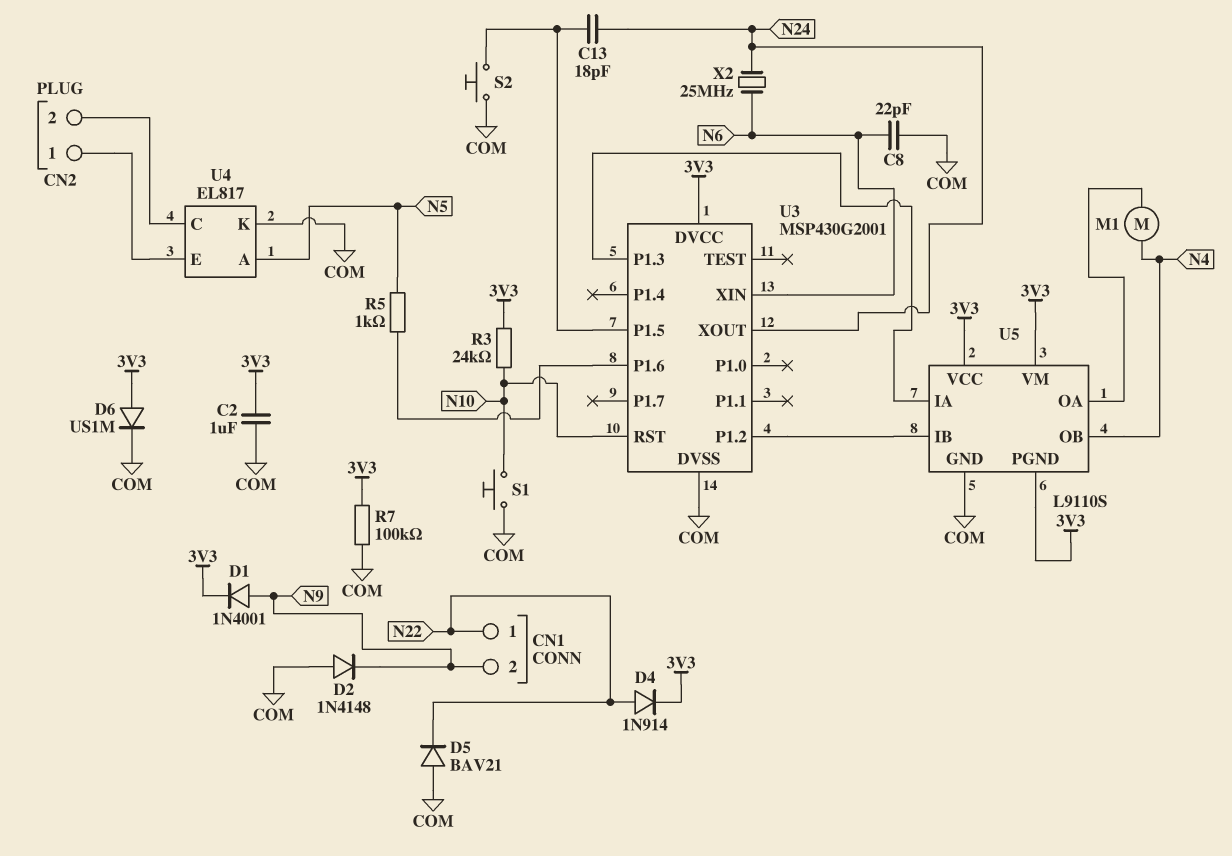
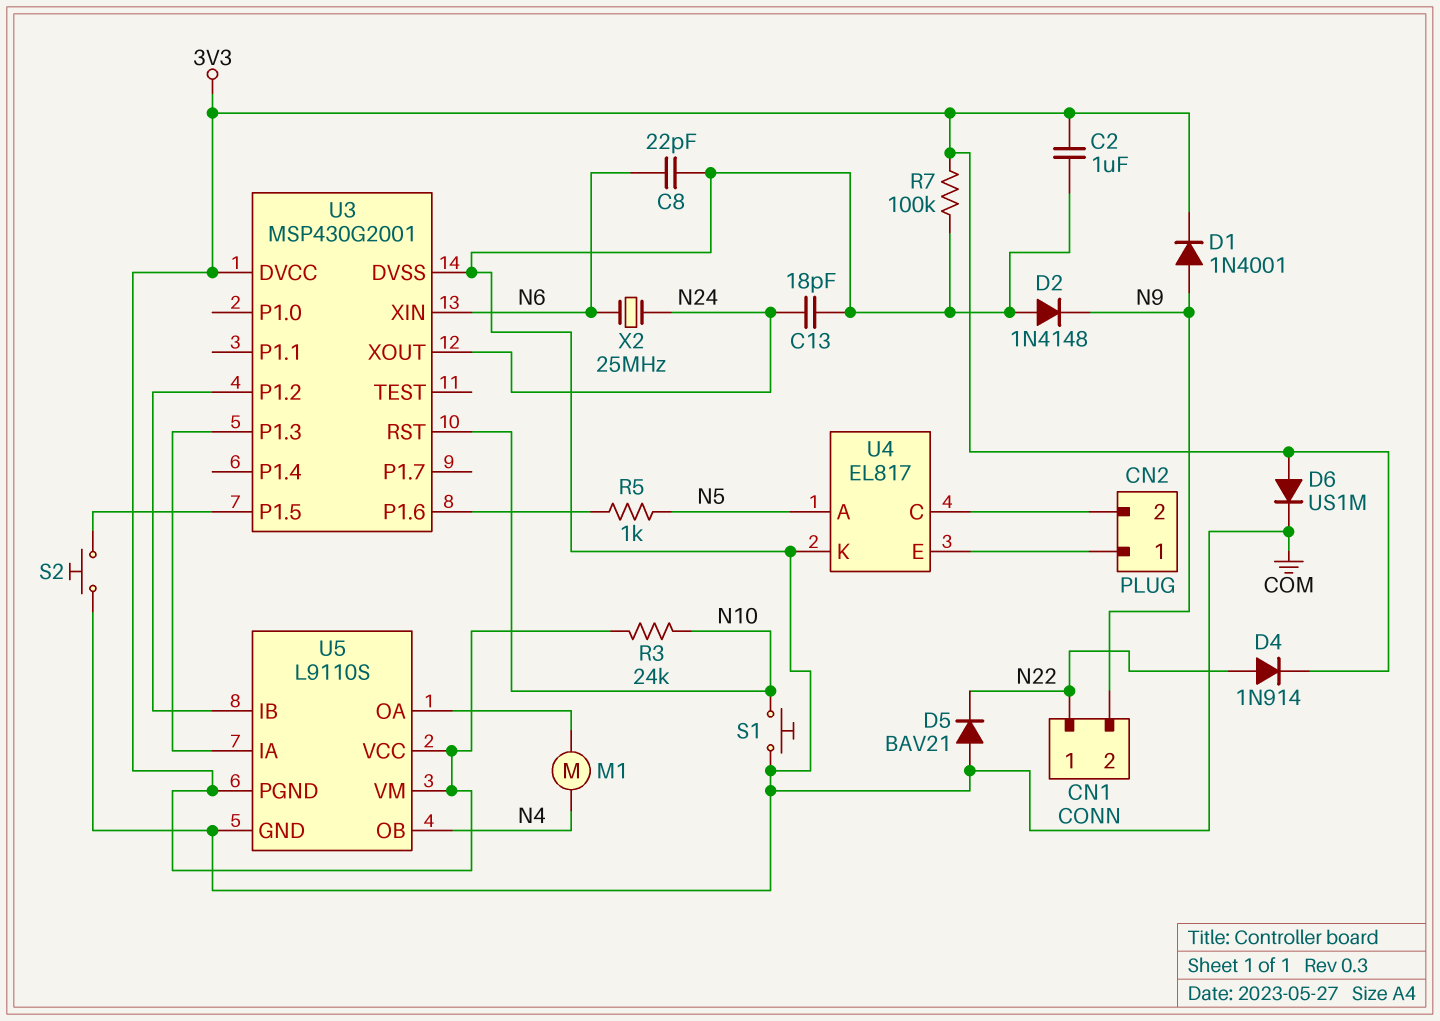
C13: 18pF (N24, U3/P1.5) -> 18pF (COM, N24)

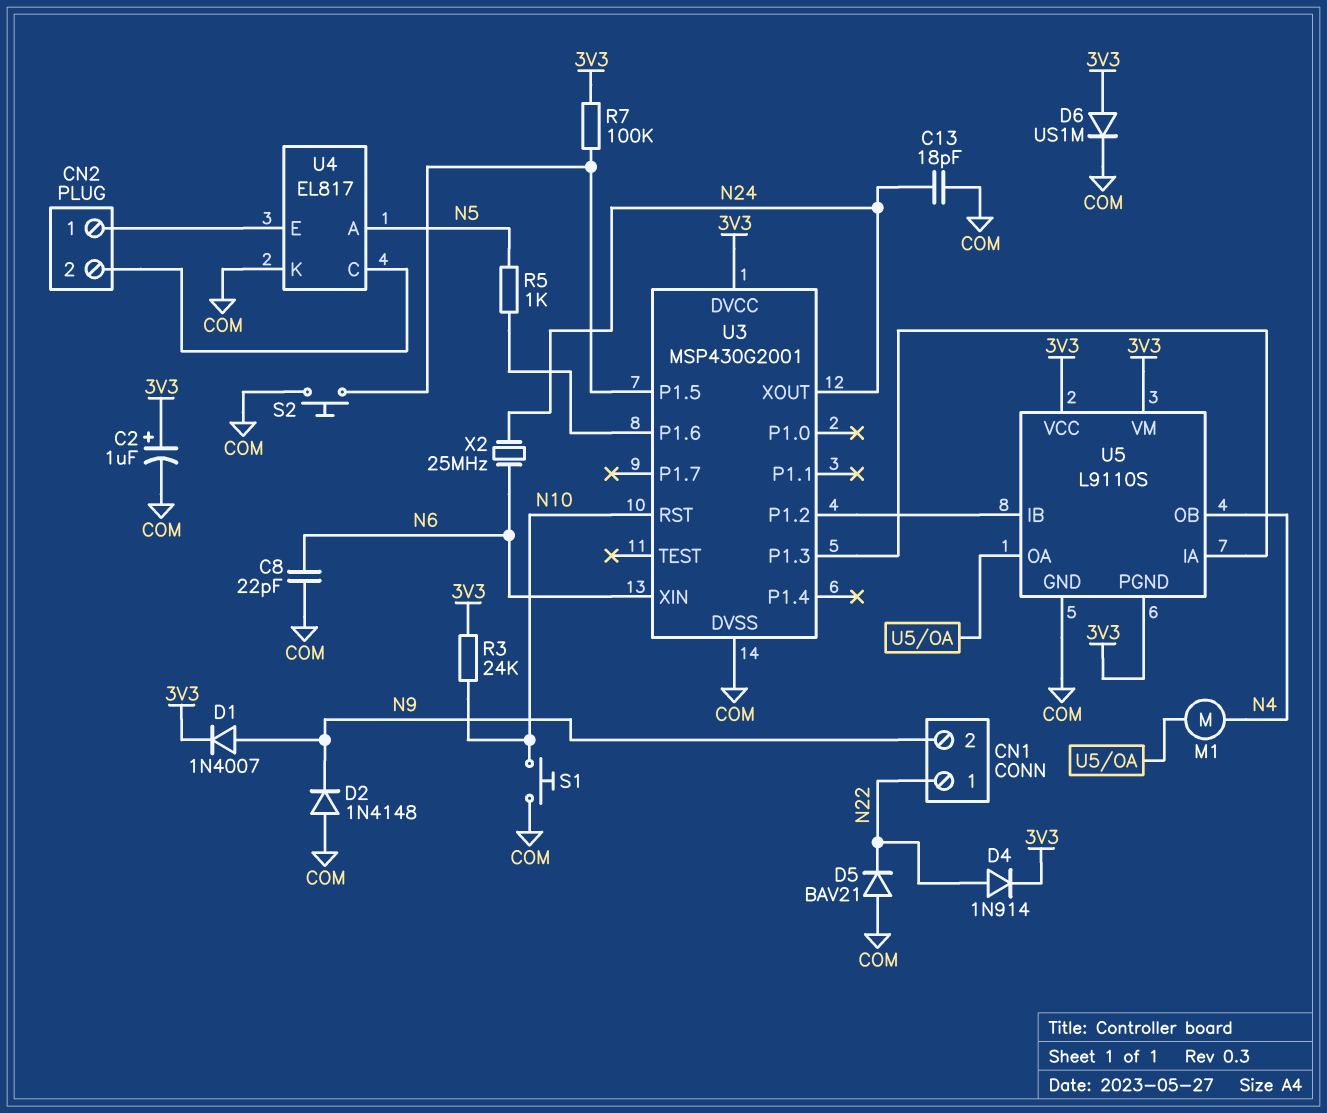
C2: 1uF (3V3, COM) -> 1uF (plus 3V3, minus COM)
D1: diode 1N4001 (A N9, K 3V3) -> diode 1N4007 (A N9, K 3V3)
R7: 100k (3V3, COM) -> 100k (3V3, U3/P1.5)

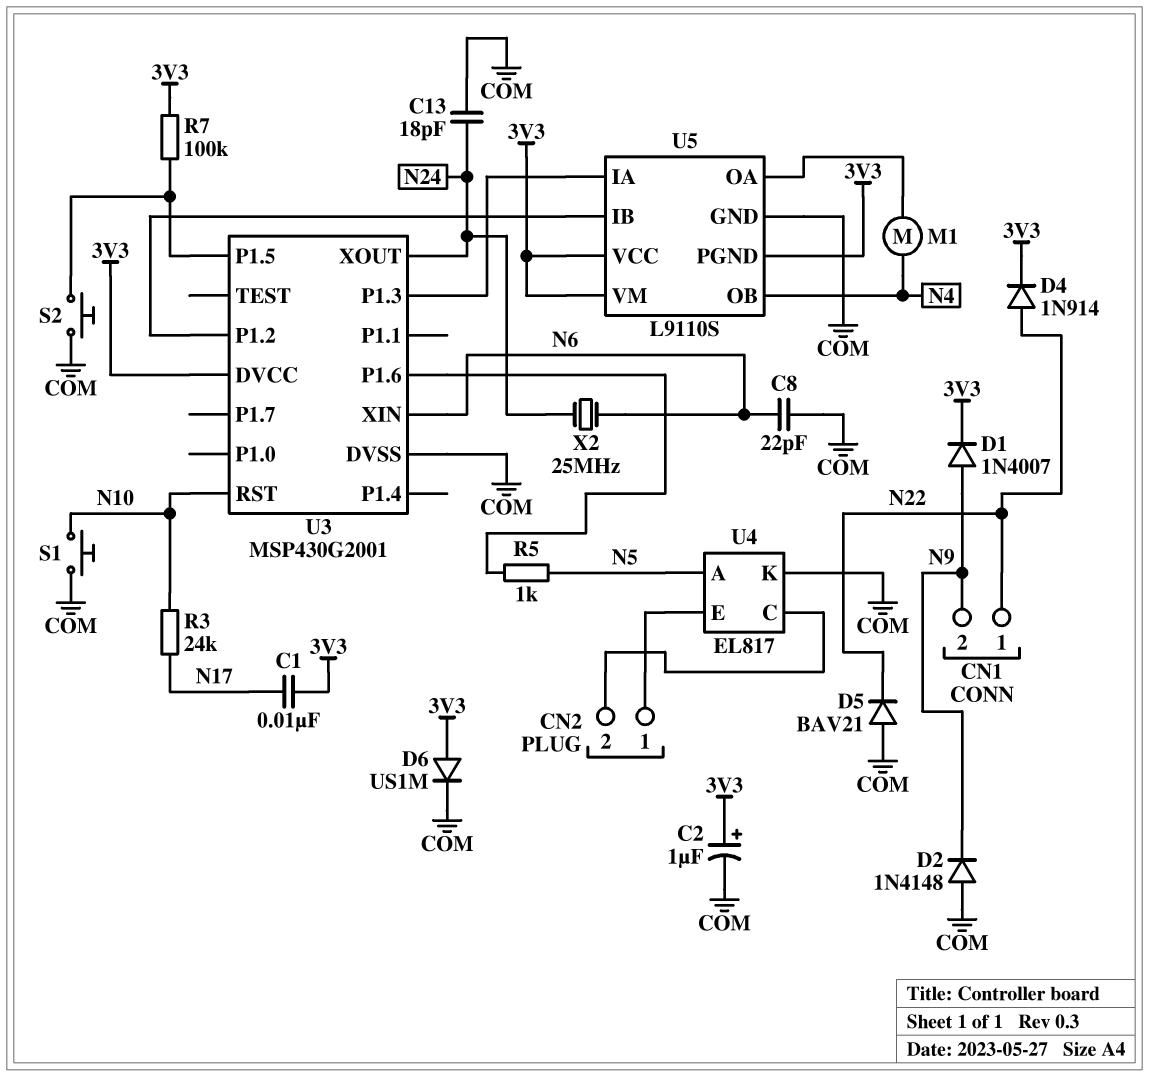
C1: none -> 10nF (3V3, N17)
R3: 24k (3V3, N10) -> 24k (N10, N17)

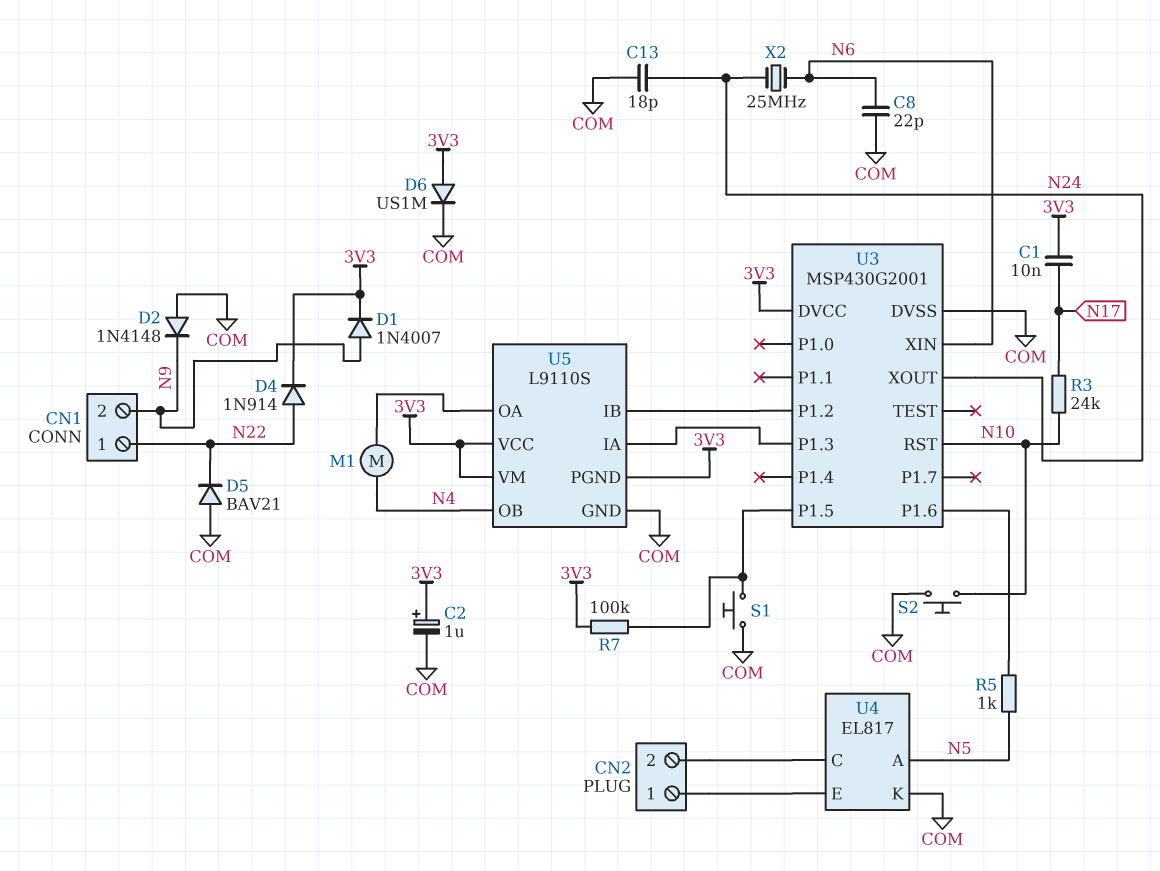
S1: button (COM, N10) -> button (COM, U3/P1.5)
S2: button (COM, U3/P1.5) -> button (COM, N10)

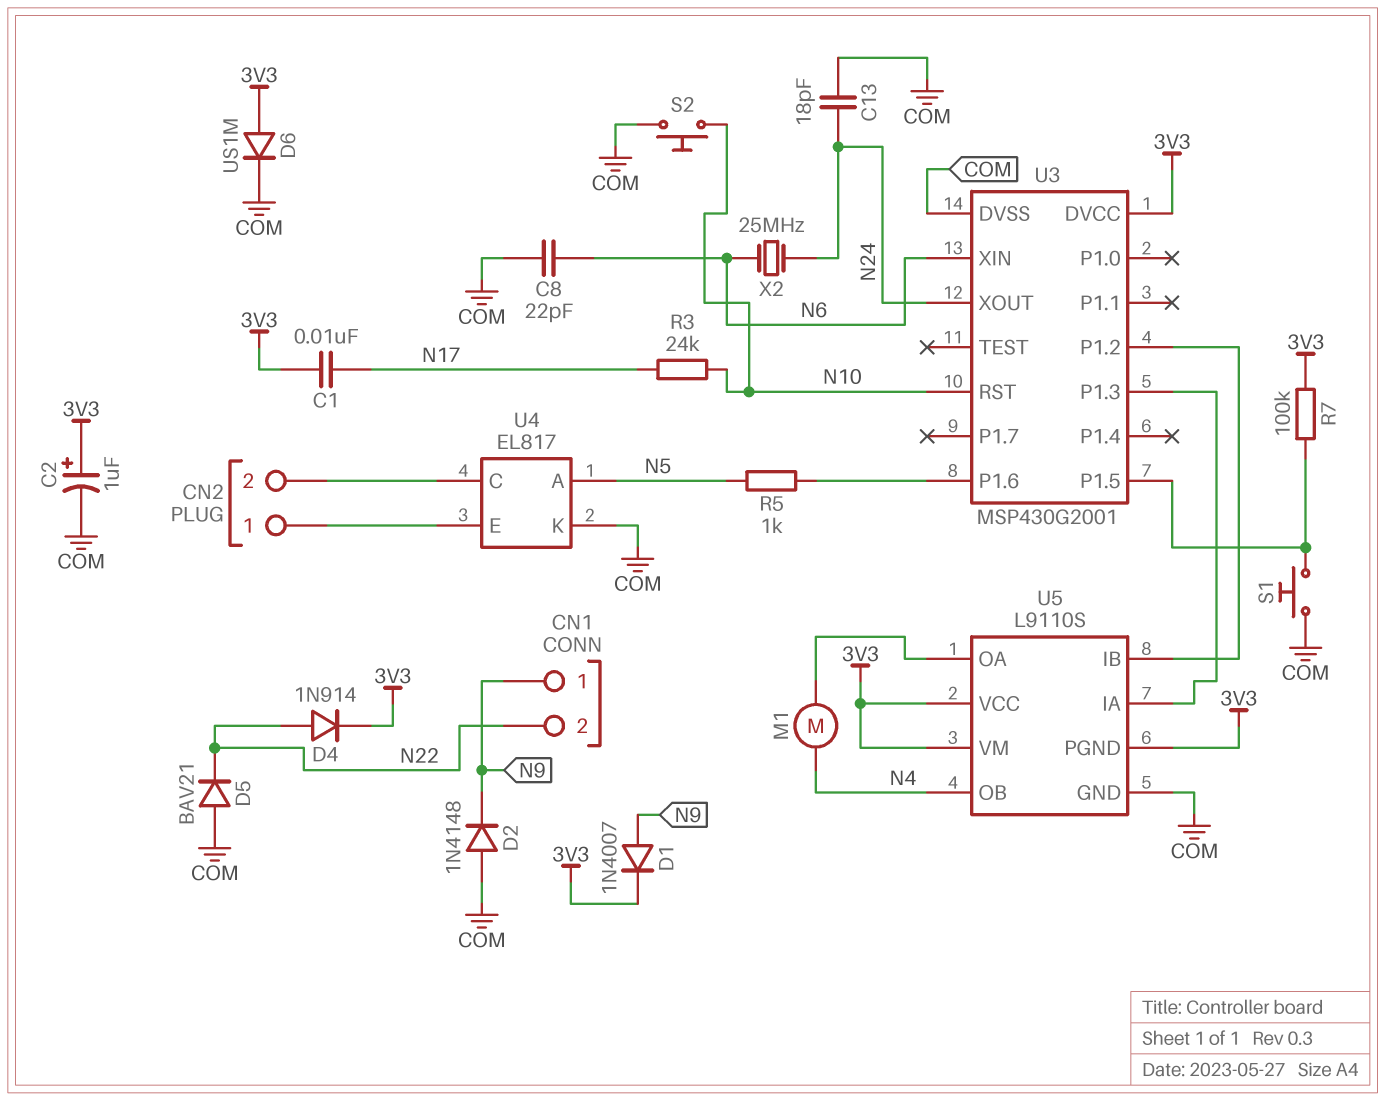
CN1 pin 1: N22 -> N9
CN1 pin 2: N9 -> N22

